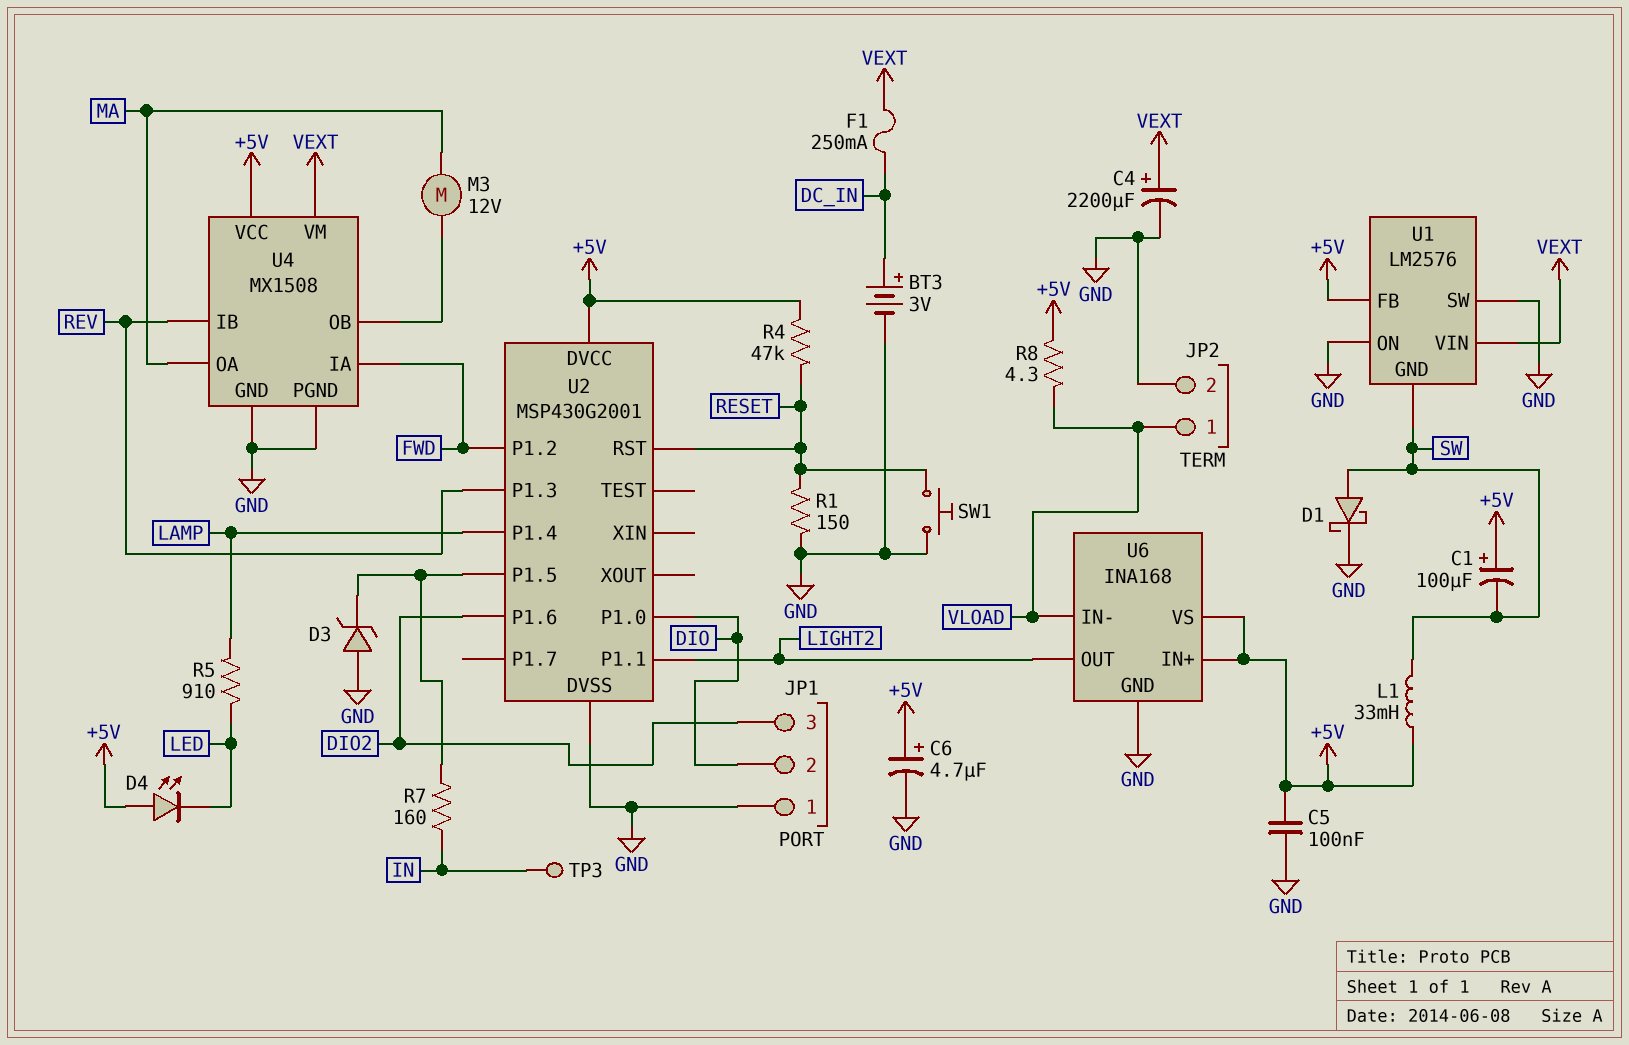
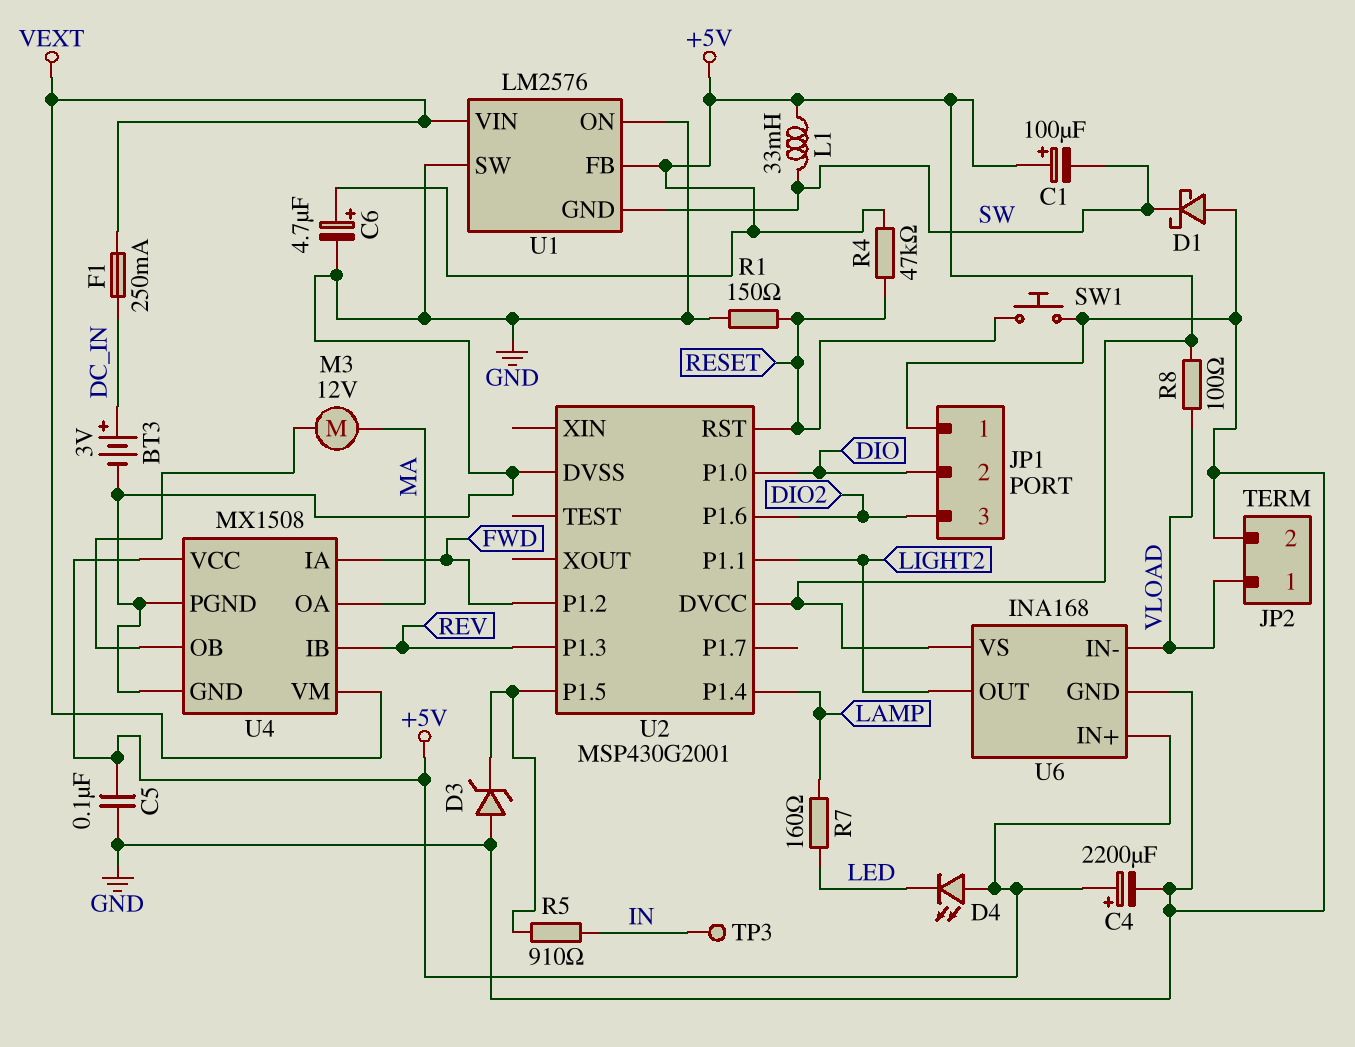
C4: 2200uF (plus VEXT, minus GND) -> 2200uF (plus +5V, minus GND)
D1: schottky (A SW, K GND) -> schottky (A GND, K SW)
R5: 910 (LAMP, LED) -> 910 (IN, U2/P1.5)
R7: 160 (IN, U2/P1.5) -> 160 (LAMP, LED)
R8: 4.3 (+5V, VLOAD) -> 100 (+5V, VLOAD)

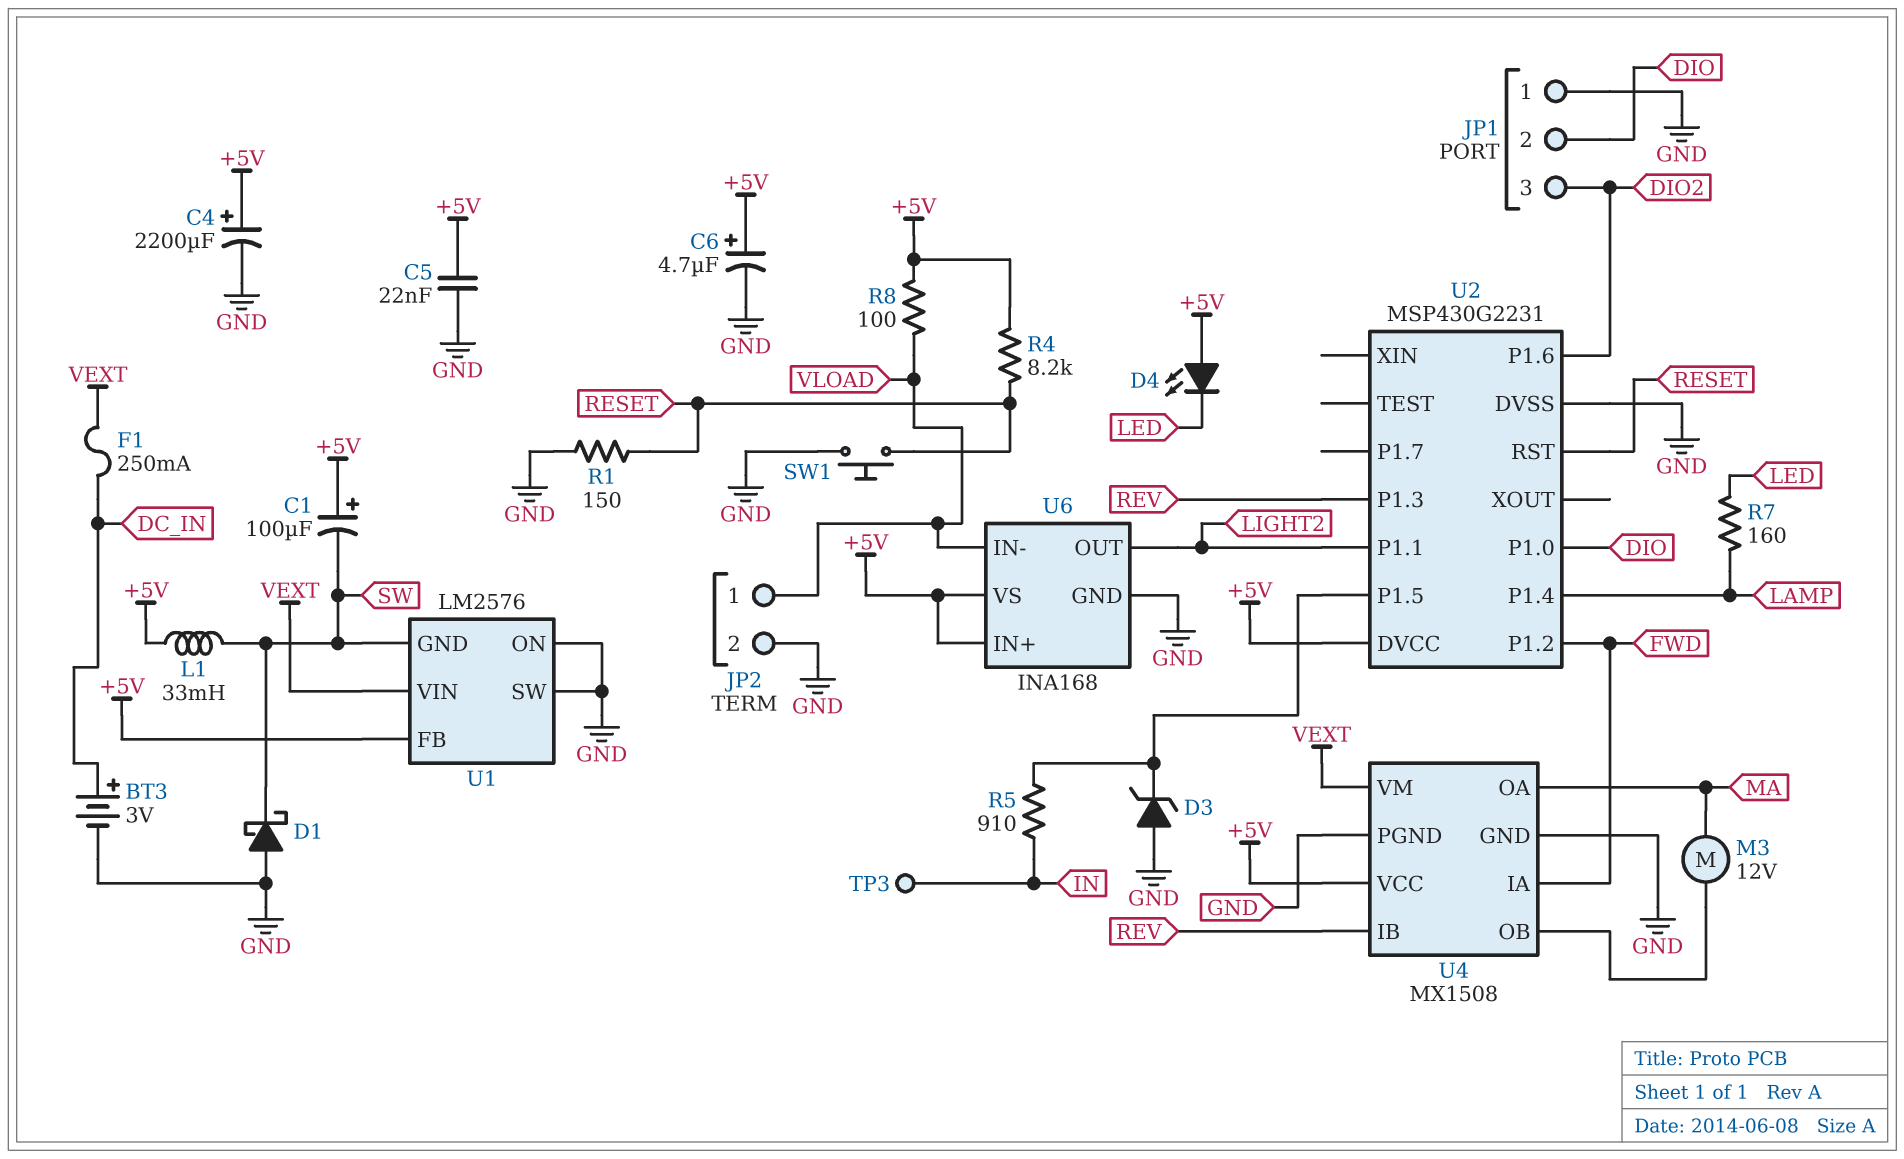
C5: 100nF (+5V, GND) -> 22nF (+5V, GND)
R4: 47k (+5V, RESET) -> 8.2k (+5V, RESET)
U2: MSP430G2001 -> MSP430G2231

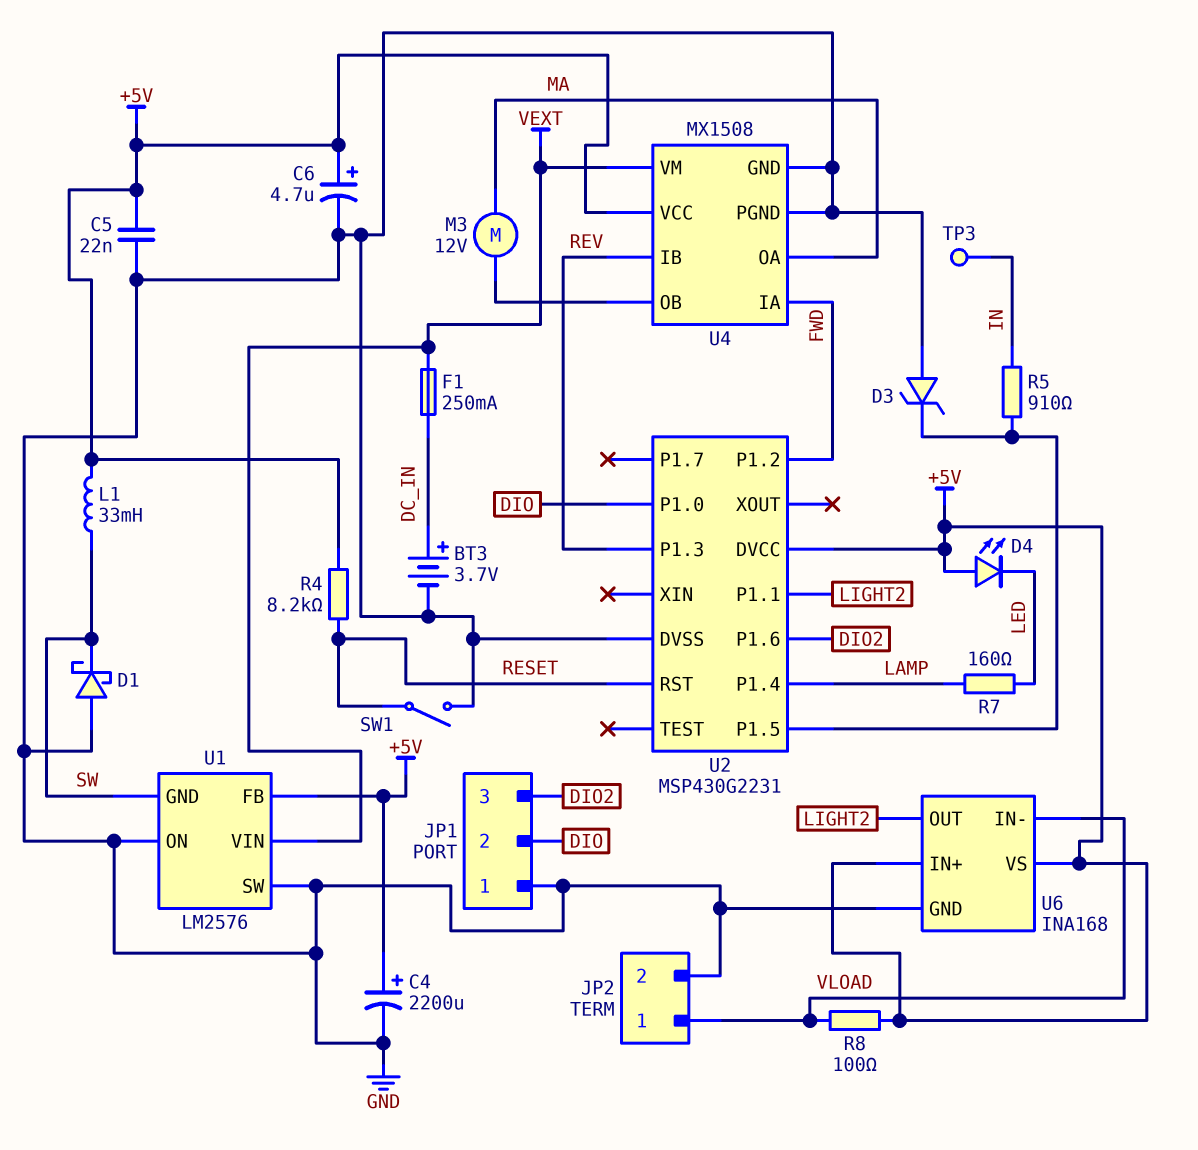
BT3: 3V (plus DC_IN, minus GND) -> 3.7V (plus DC_IN, minus GND)
C1: 100uF (plus +5V, minus SW) -> none
R1: 150 (GND, RESET) -> none
SW1: button (GND, RESET) -> switch (GND, RESET)

